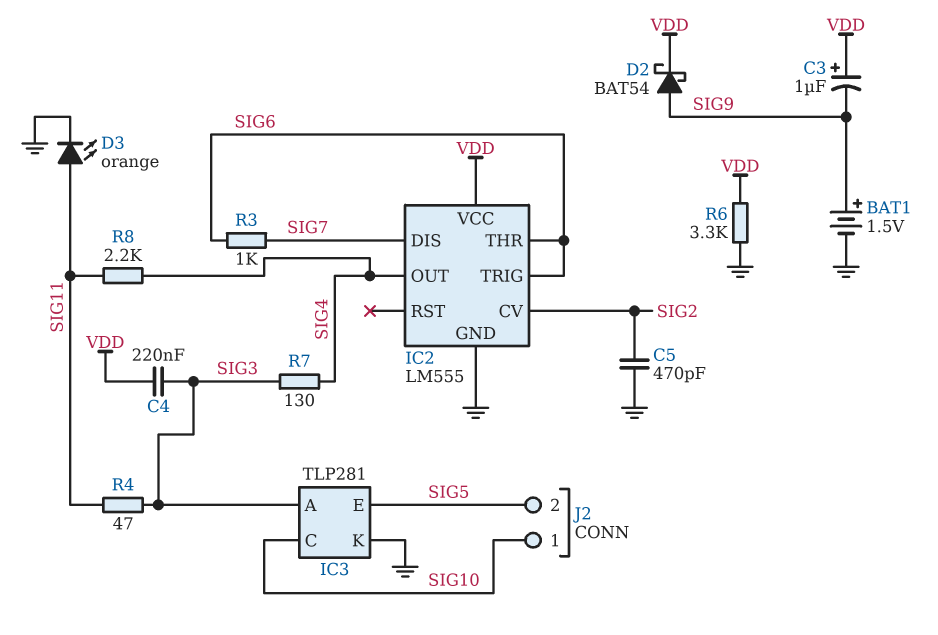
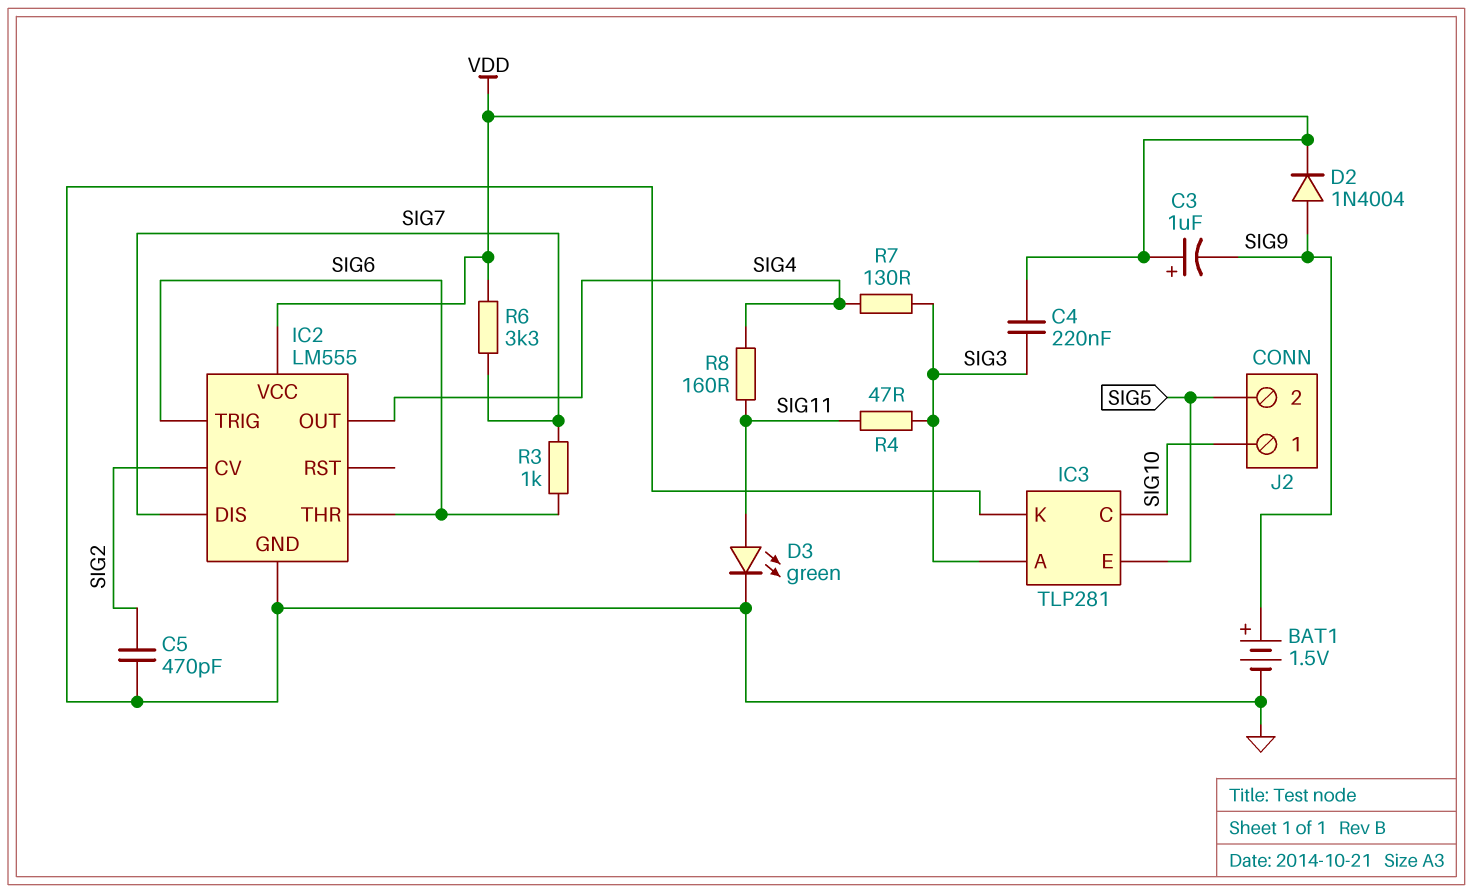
D2: schottky BAT54 (A SIG9, K VDD) -> diode 1N4004 (A SIG9, K VDD)
D3: LED orange (A SIG11, K GND) -> LED green (A SIG11, K GND)
R6: 3.3k (GND, VDD) -> 3.3k (SIG7, VDD)
R8: 2.2k (SIG4, SIG11) -> 160 (SIG4, SIG11)

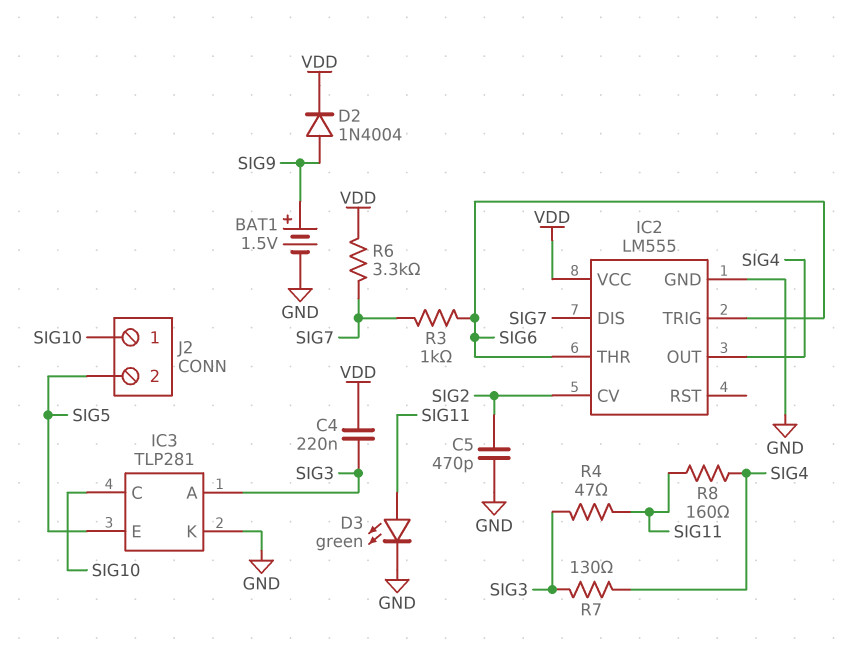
C3: 1uF (plus VDD, minus SIG9) -> none

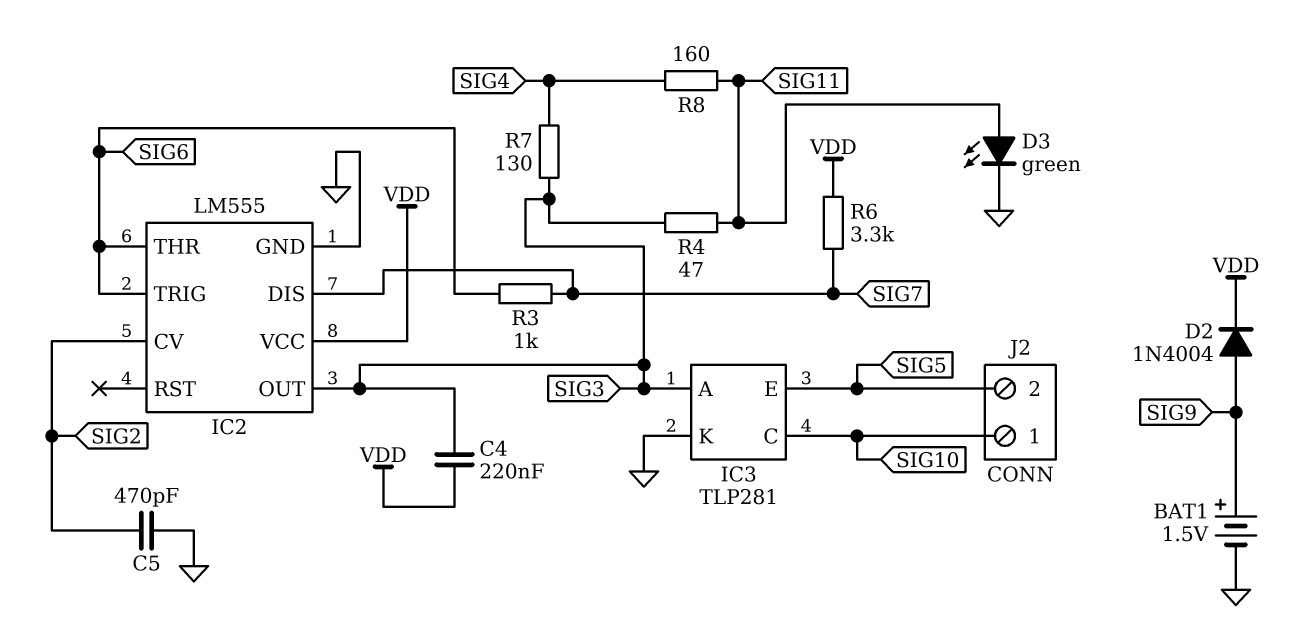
IC2 pin OUT: SIG4 -> SIG3

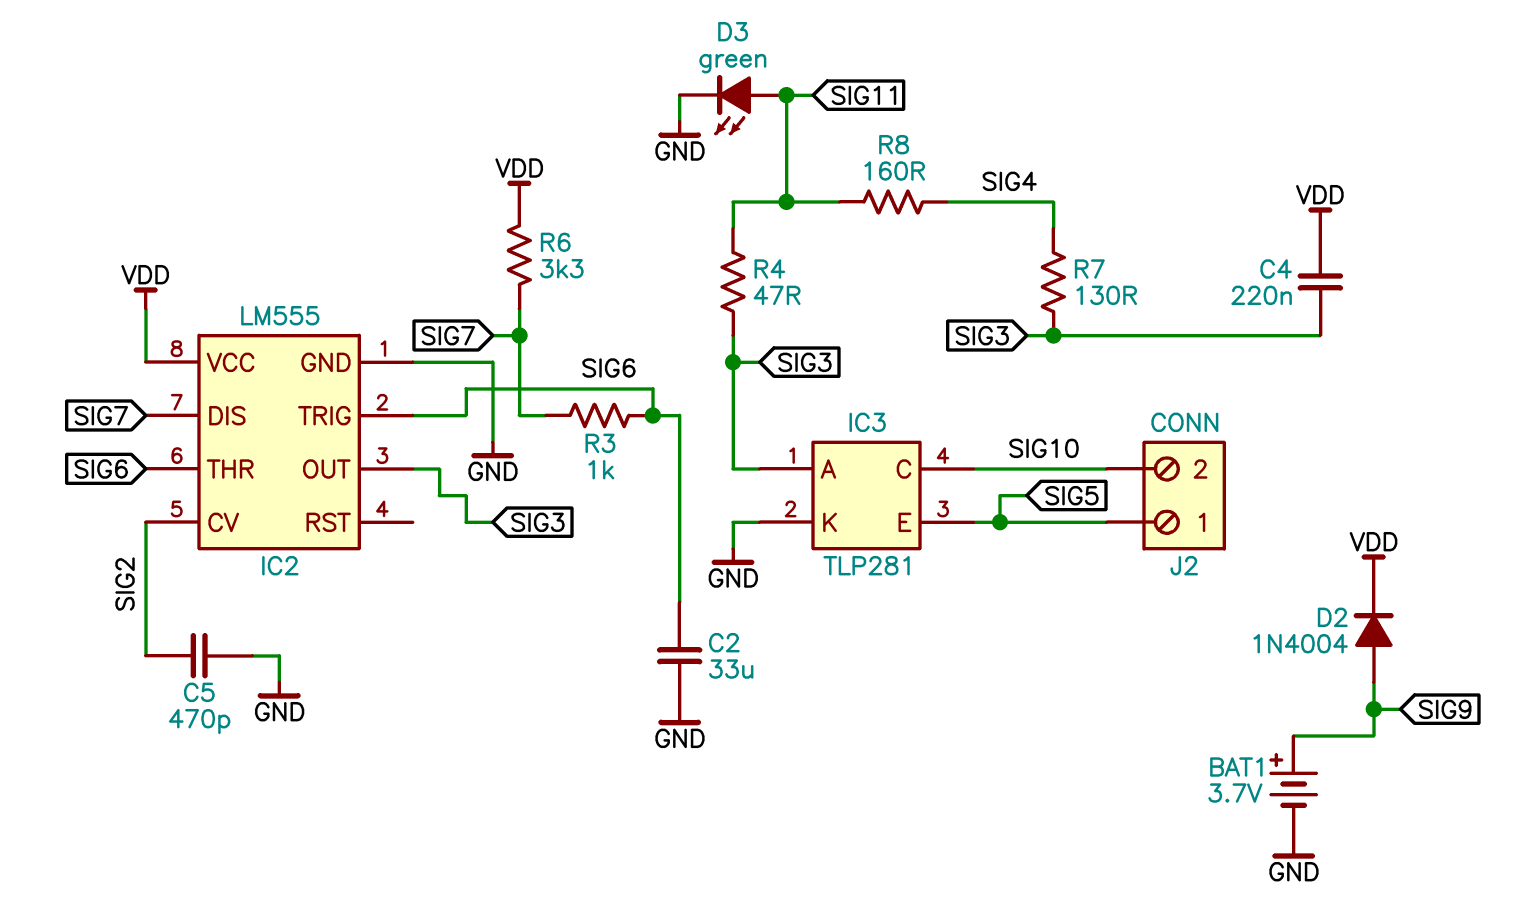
BAT1: 1.5V (plus SIG9, minus GND) -> 3.7V (plus SIG9, minus GND)
C2: none -> 33uF (GND, SIG6)
J2 pin 1: SIG10 -> SIG5
J2 pin 2: SIG5 -> SIG10

